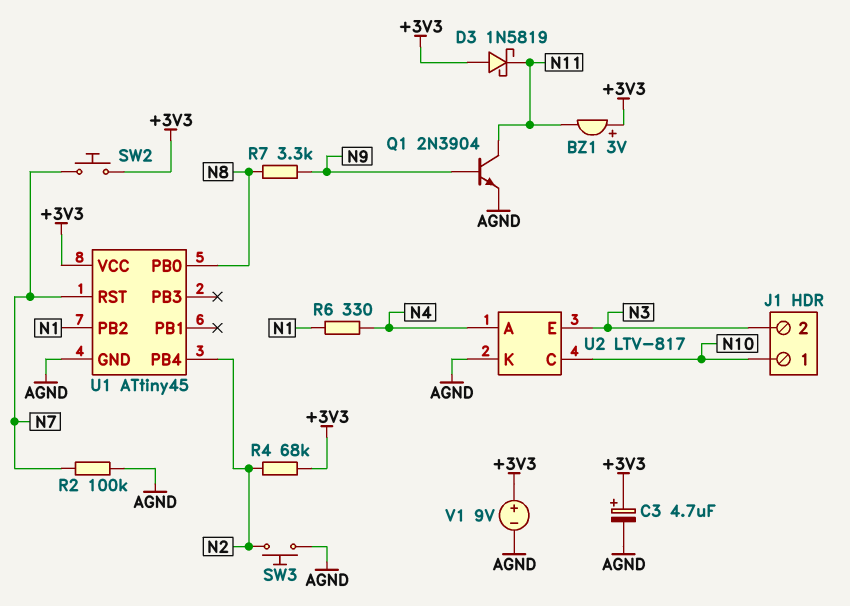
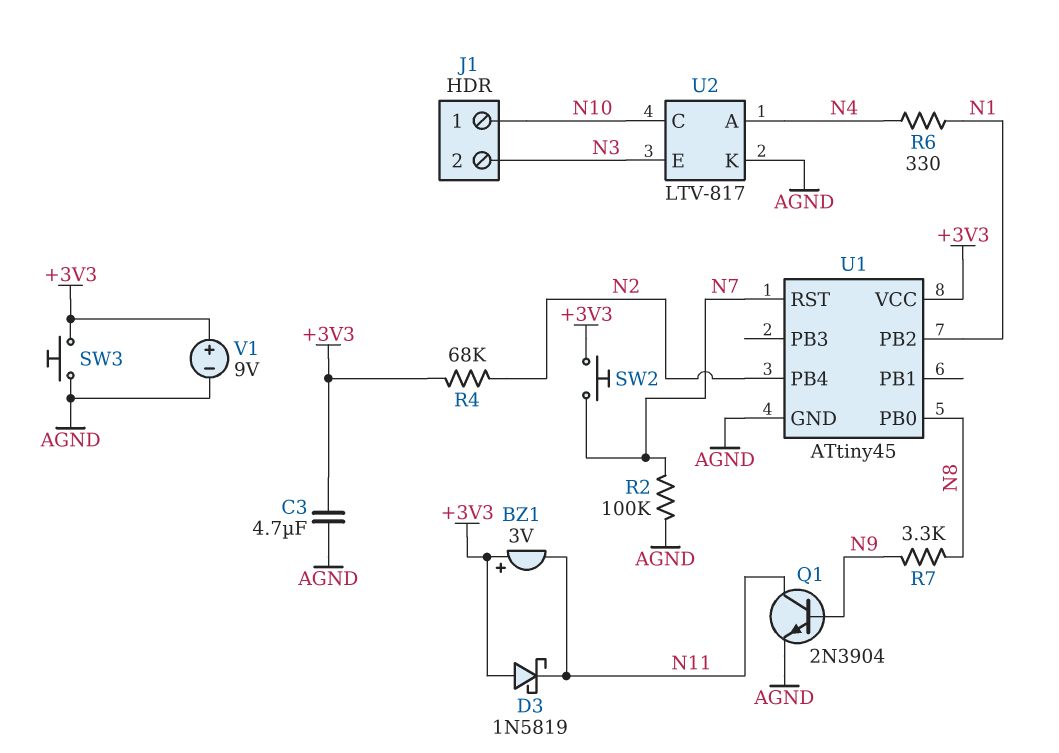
C3: 4.7uF (plus +3V3, minus AGND) -> 4.7uF (+3V3, AGND)
SW3: button (AGND, N2) -> button (+3V3, AGND)

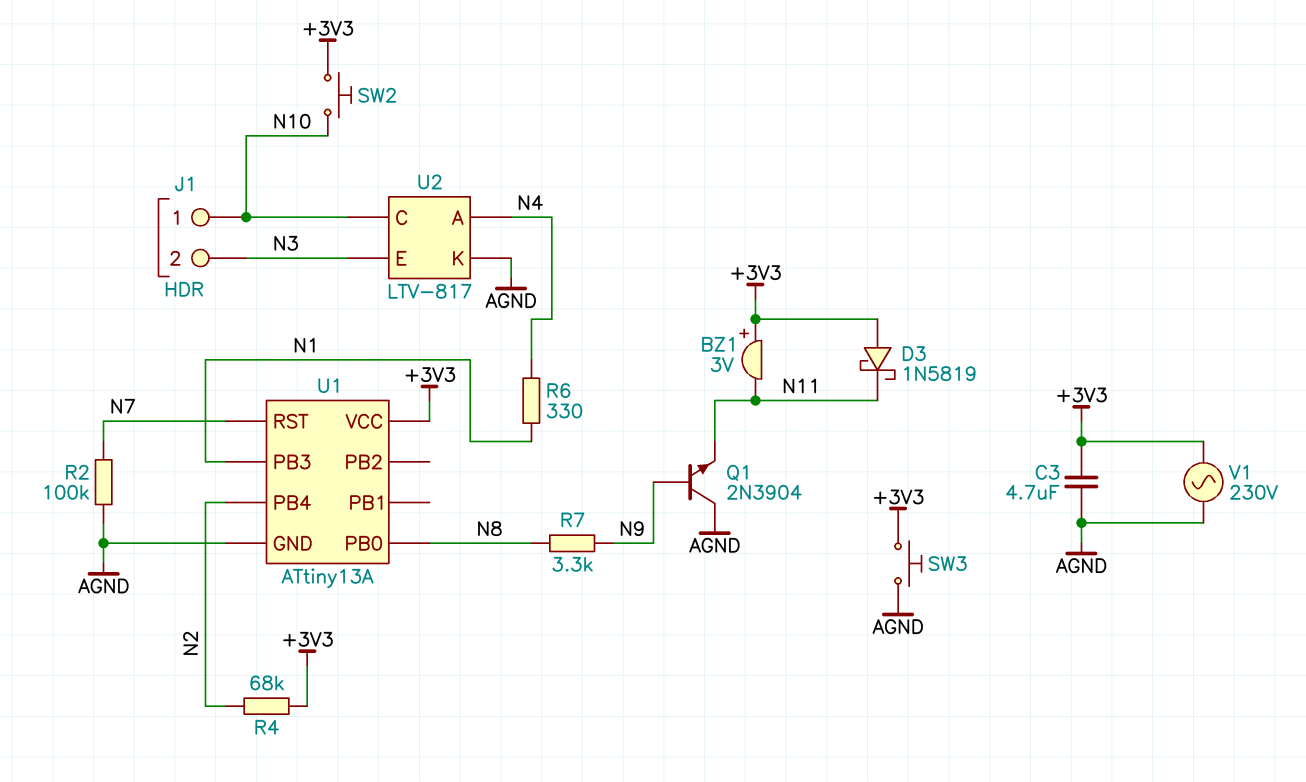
Q1: NPN 2N3904 (B N9, C N11, E AGND) -> NPN 2N3904 (B N9, C AGND, E N11)
SW2: button (+3V3, N7) -> button (+3V3, N10)
U1: ATtiny45 -> ATtiny13A
U1 pin PB2: N1 -> none
U1 pin PB3: none -> N1
V1: 9V (plus +3V3, minus AGND) -> AC 230V (+3V3, AGND)

